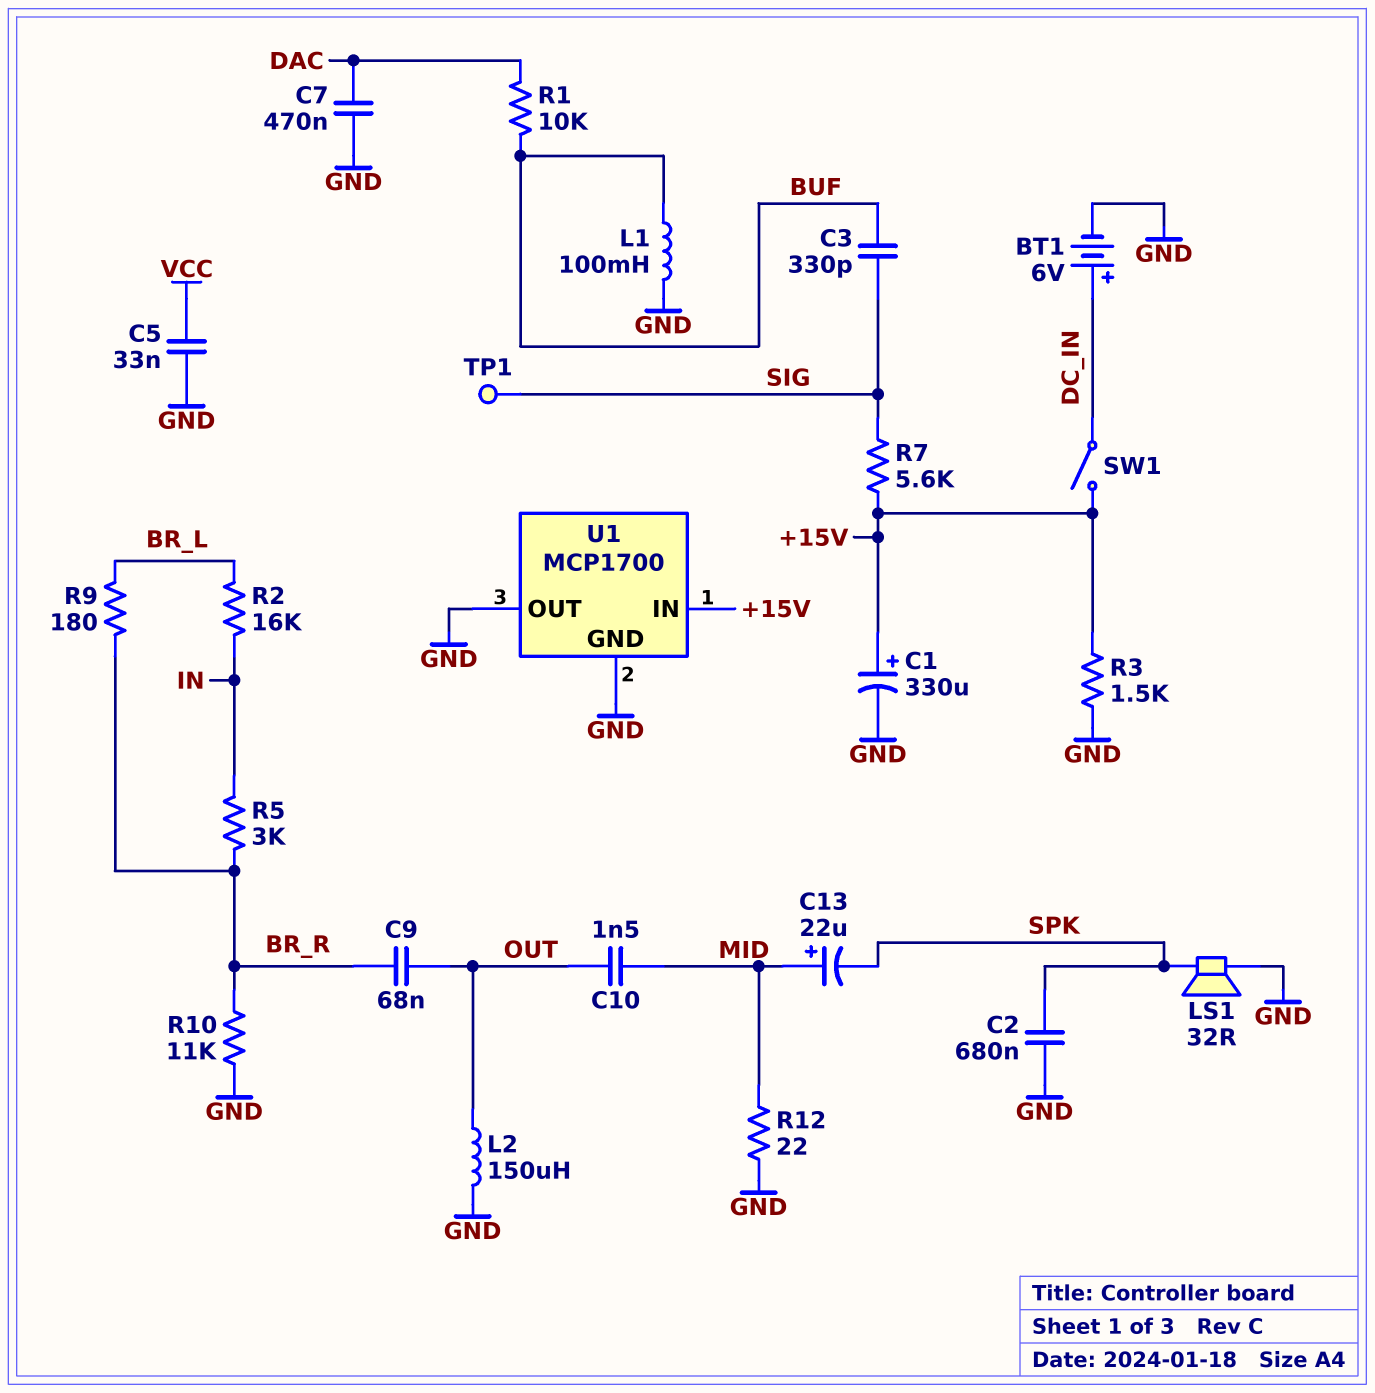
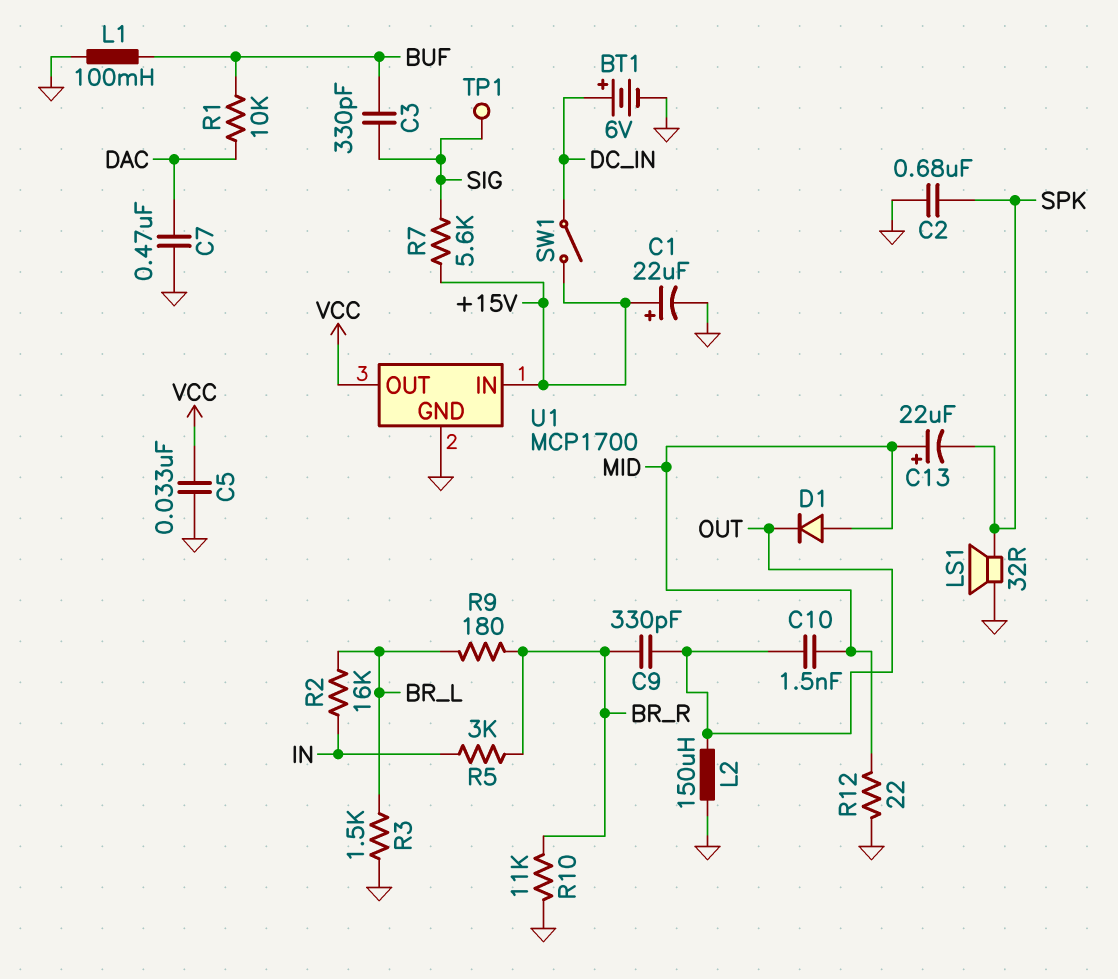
C1: 330uF (plus +15V, minus GND) -> 22uF (plus +15V, minus GND)
C9: 68nF (BR_R, OUT) -> 330pF (BR_R, OUT)
D1: none -> diode (A MID, K OUT)
R3: 1.5k (+15V, GND) -> 1.5k (BR_L, GND)
U1 pin OUT: GND -> VCC

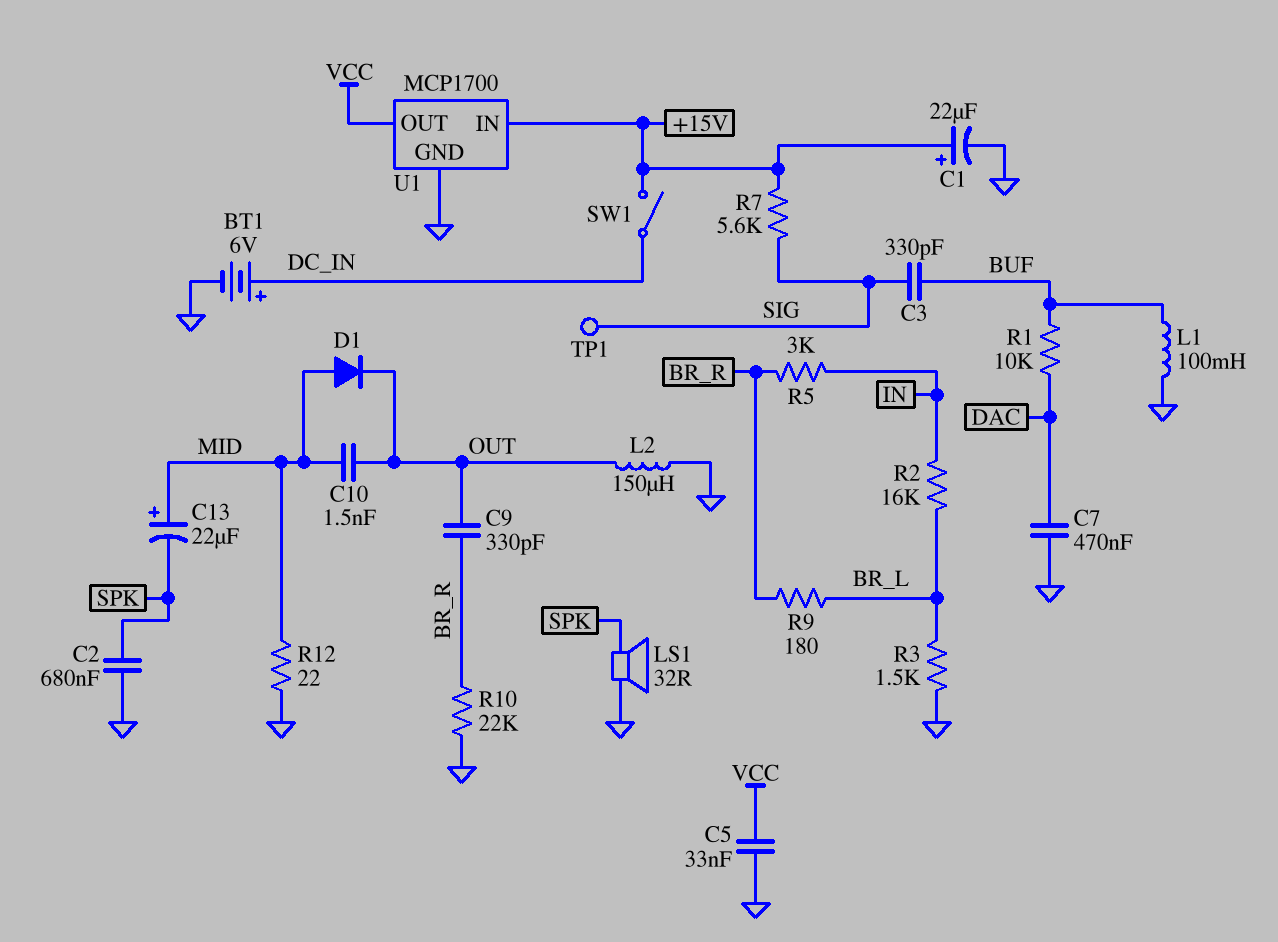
R10: 11k (BR_R, GND) -> 22k (BR_R, GND)

